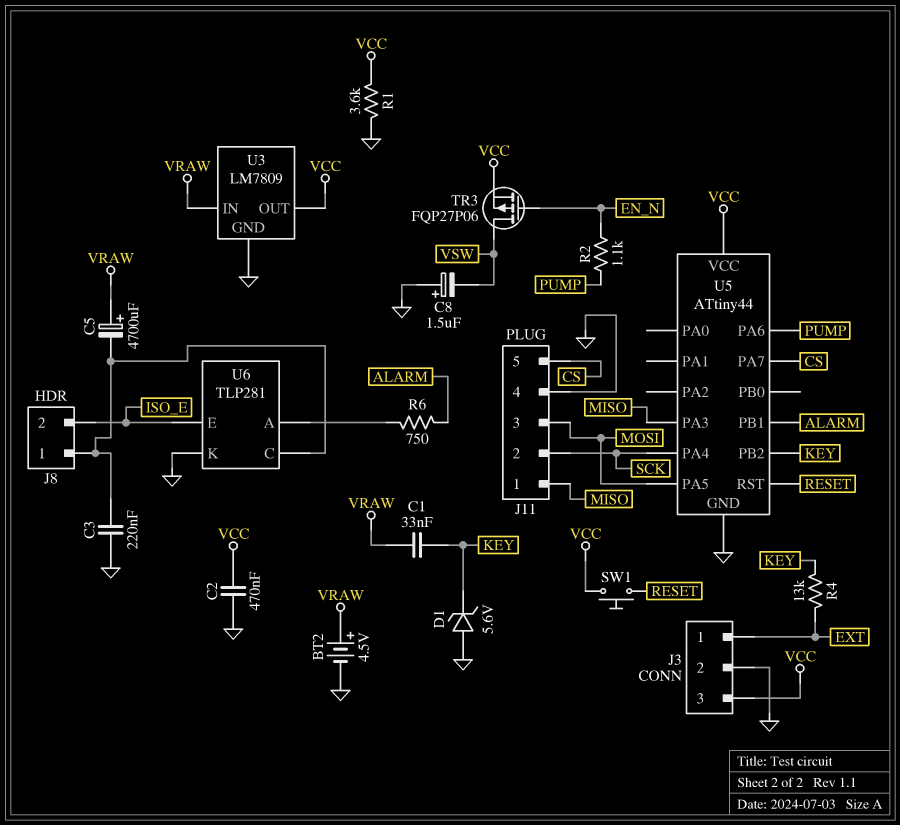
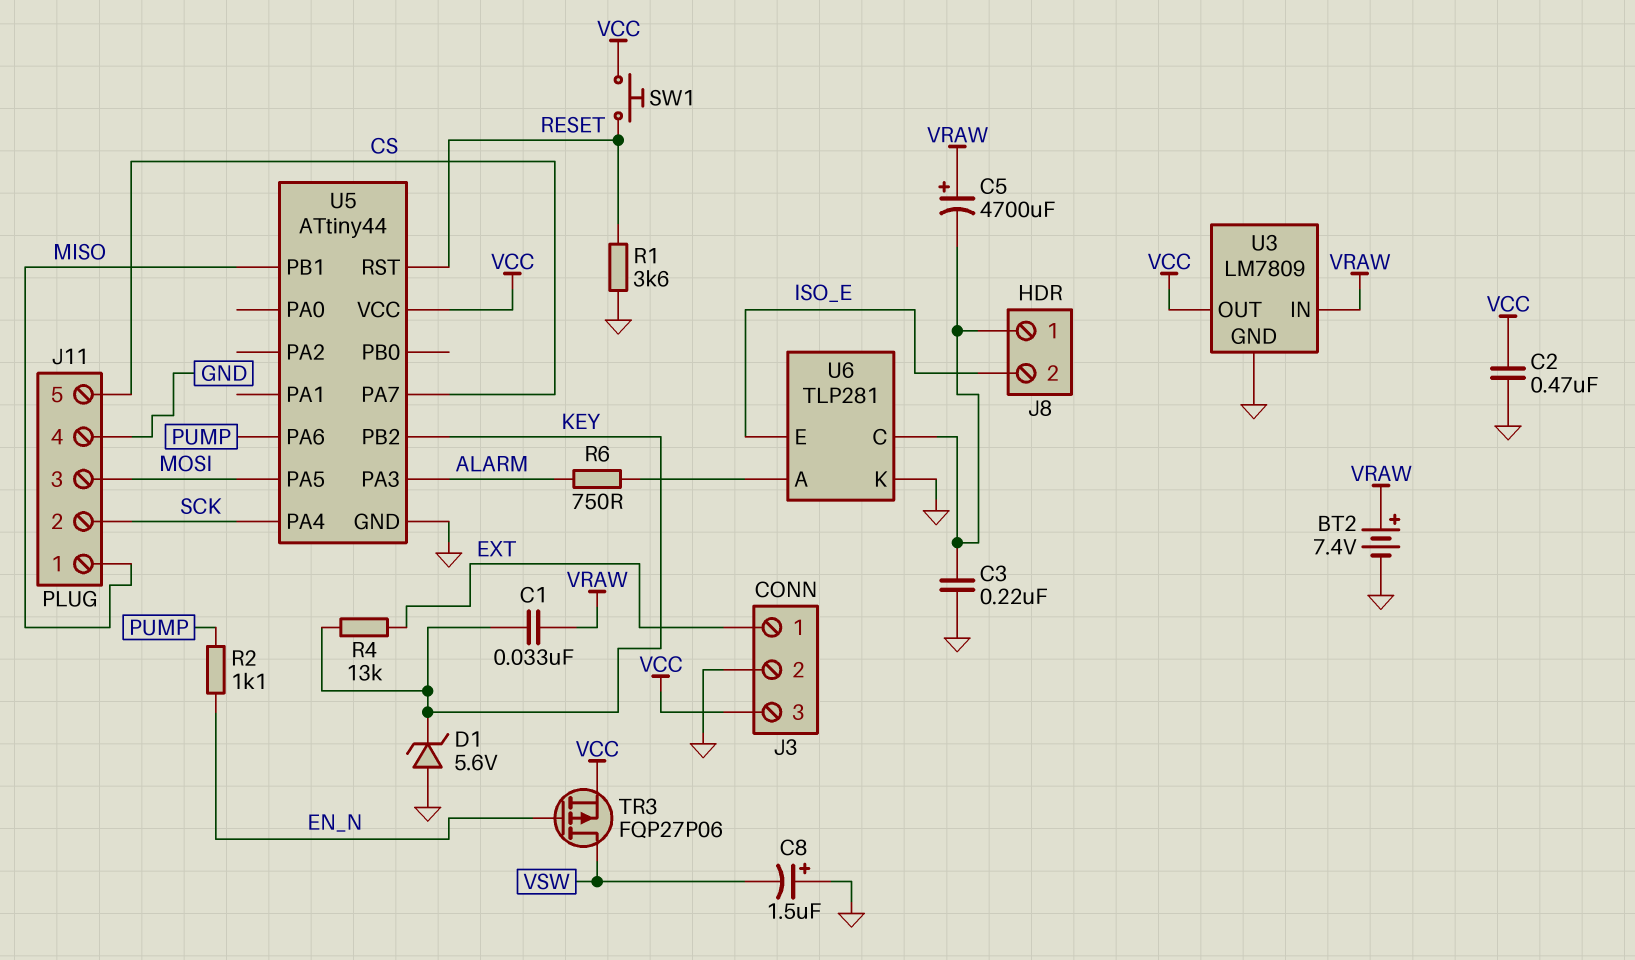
BT2: 4.5V (plus VRAW, minus GND) -> 7.4V (plus VRAW, minus GND)
R1: 3.6k (GND, VCC) -> 3.6k (GND, RESET)
U5 pin PA3: MISO -> ALARM
U5 pin PB1: ALARM -> MISO

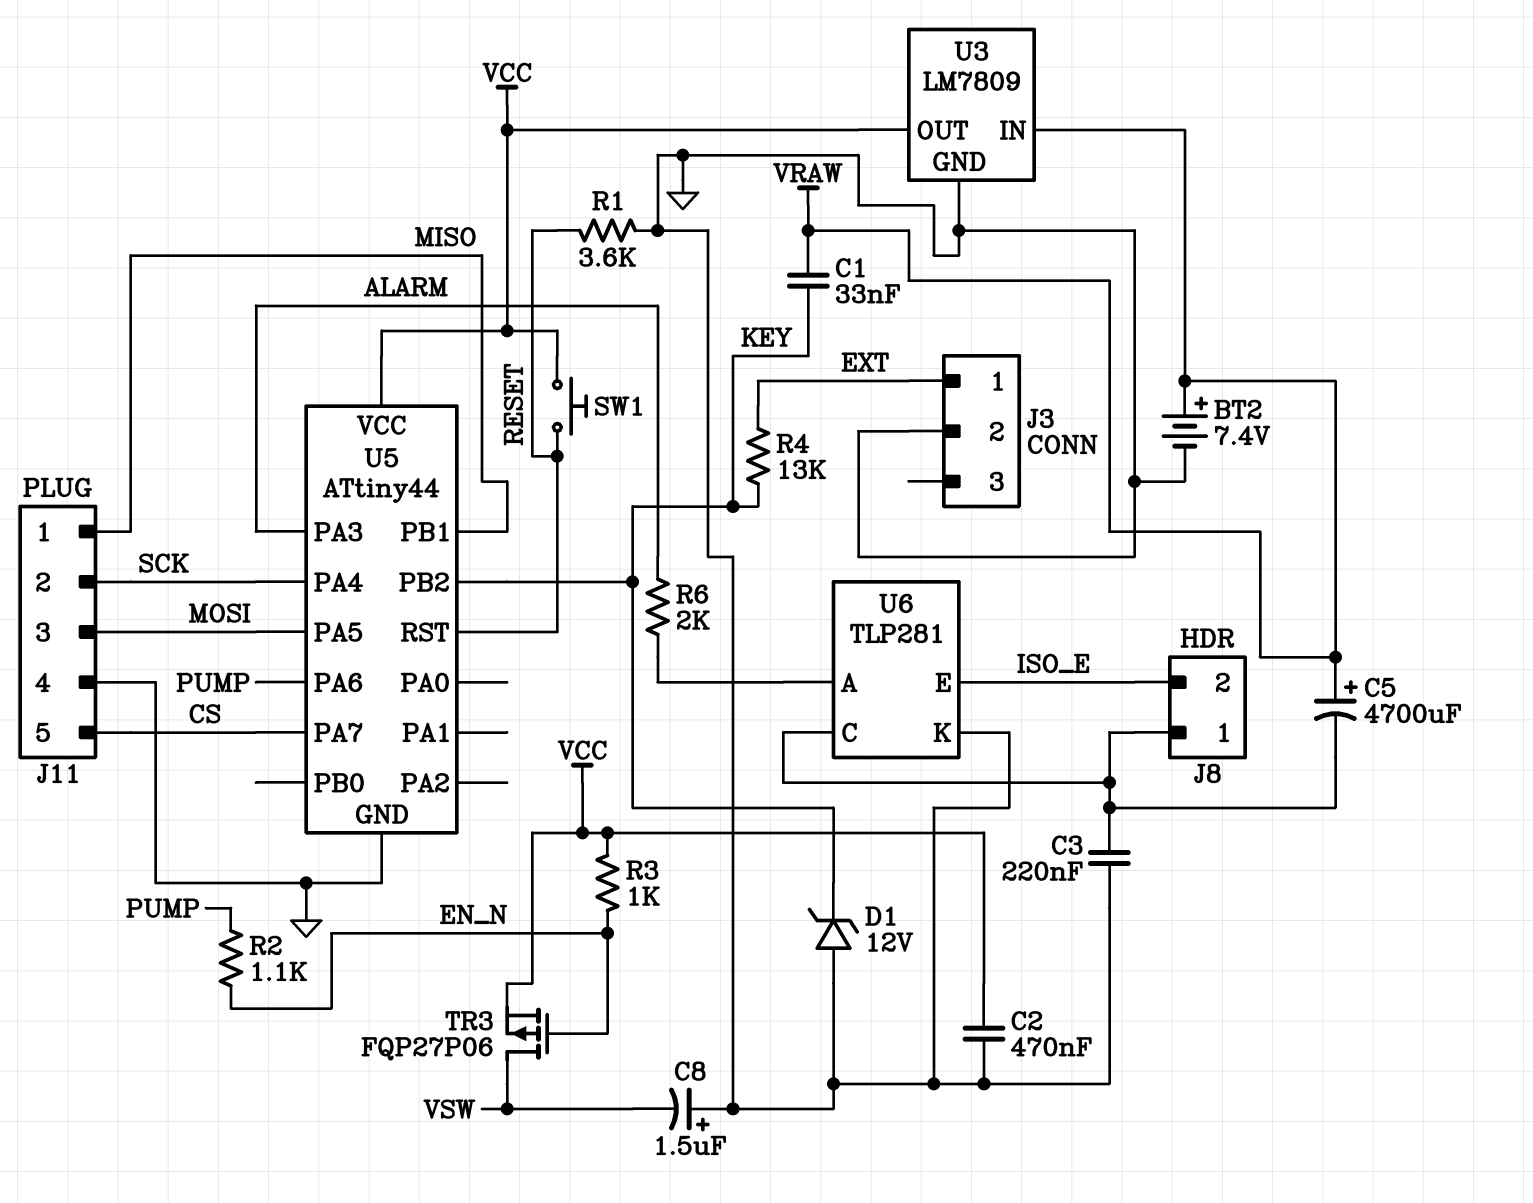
D1: zener 5.6V (A GND, K KEY) -> zener 12V (A GND, K KEY)
J3 pin 3: VCC -> none
R3: none -> 1k (EN_N, VCC)
R6: 750 (ALARM, U6/A) -> 2k (ALARM, U6/A)

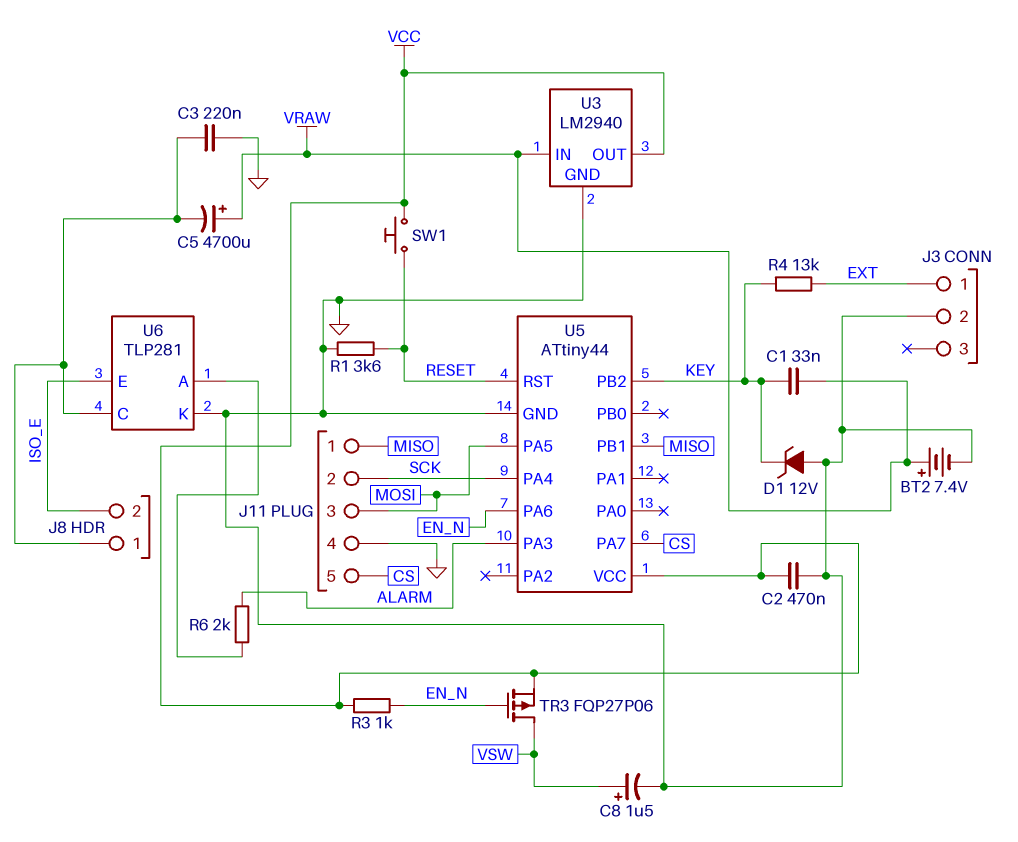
C8: 1.5uF (plus GND, minus VSW) -> 1.5uF (plus VSW, minus GND)
R2: 1.1k (EN_N, PUMP) -> none
U3: LM7809 -> LM2940
U5 pin PA6: PUMP -> EN_N

